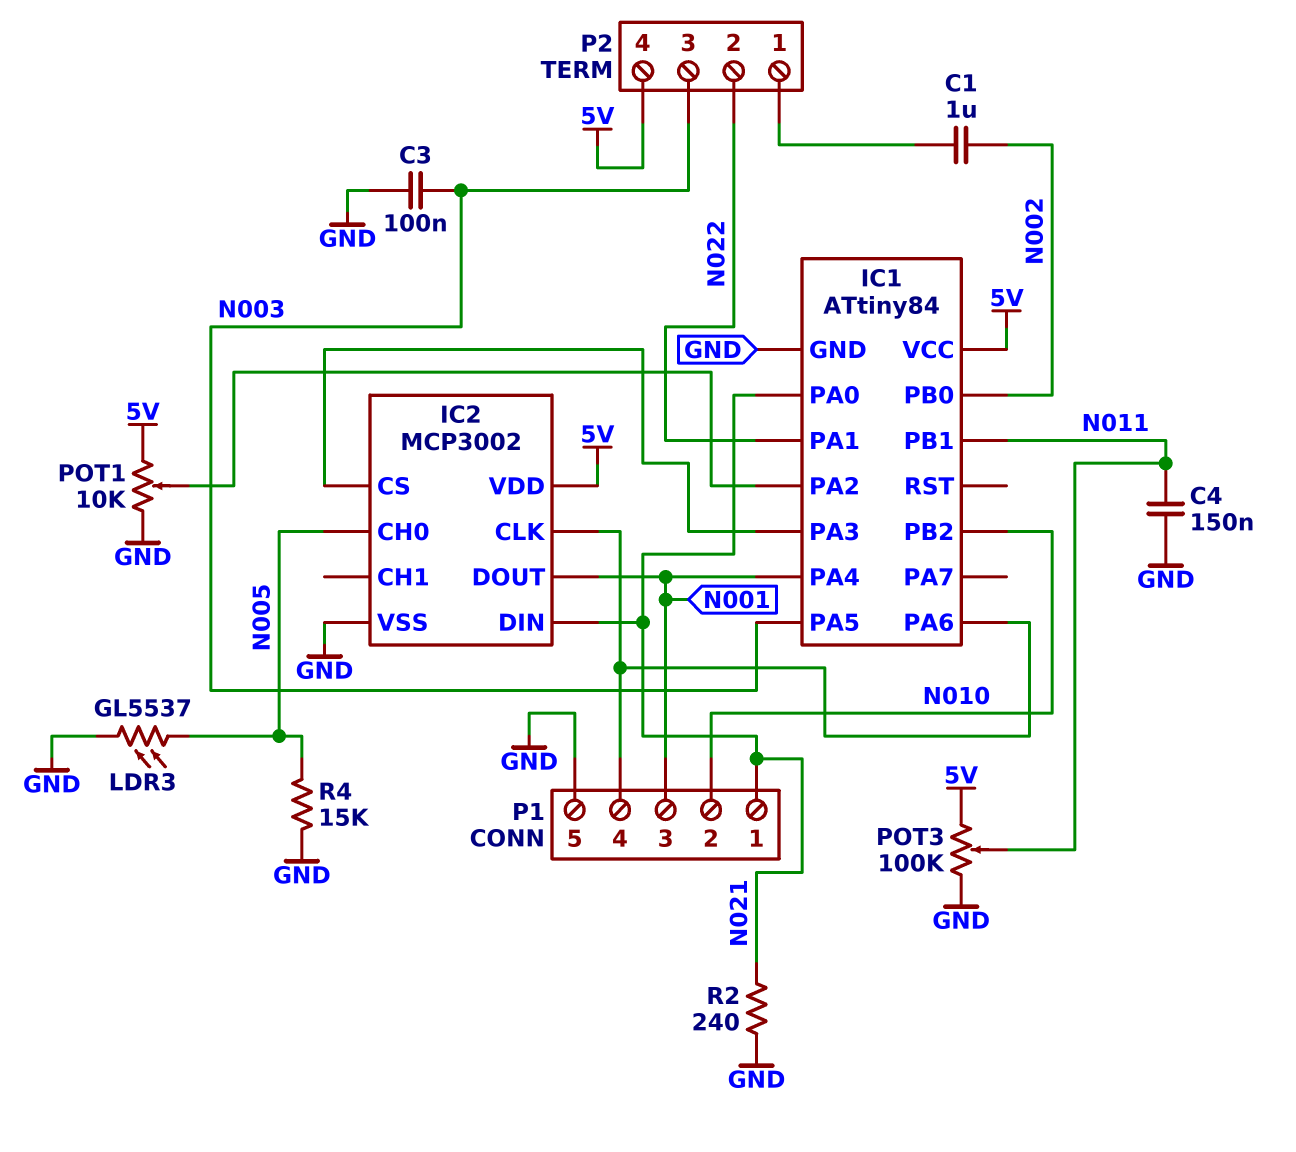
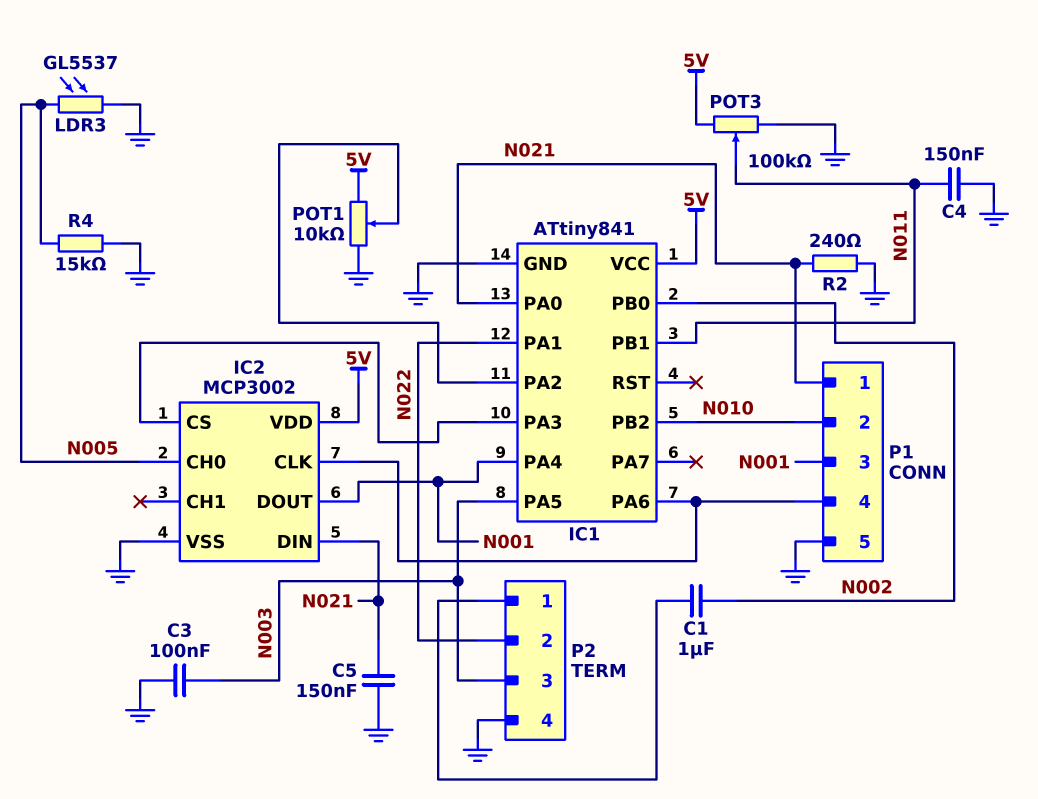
C5: none -> 150nF (GND, N021)
IC1: ATtiny84 -> ATtiny841
P2 pin 4: 5V -> GND

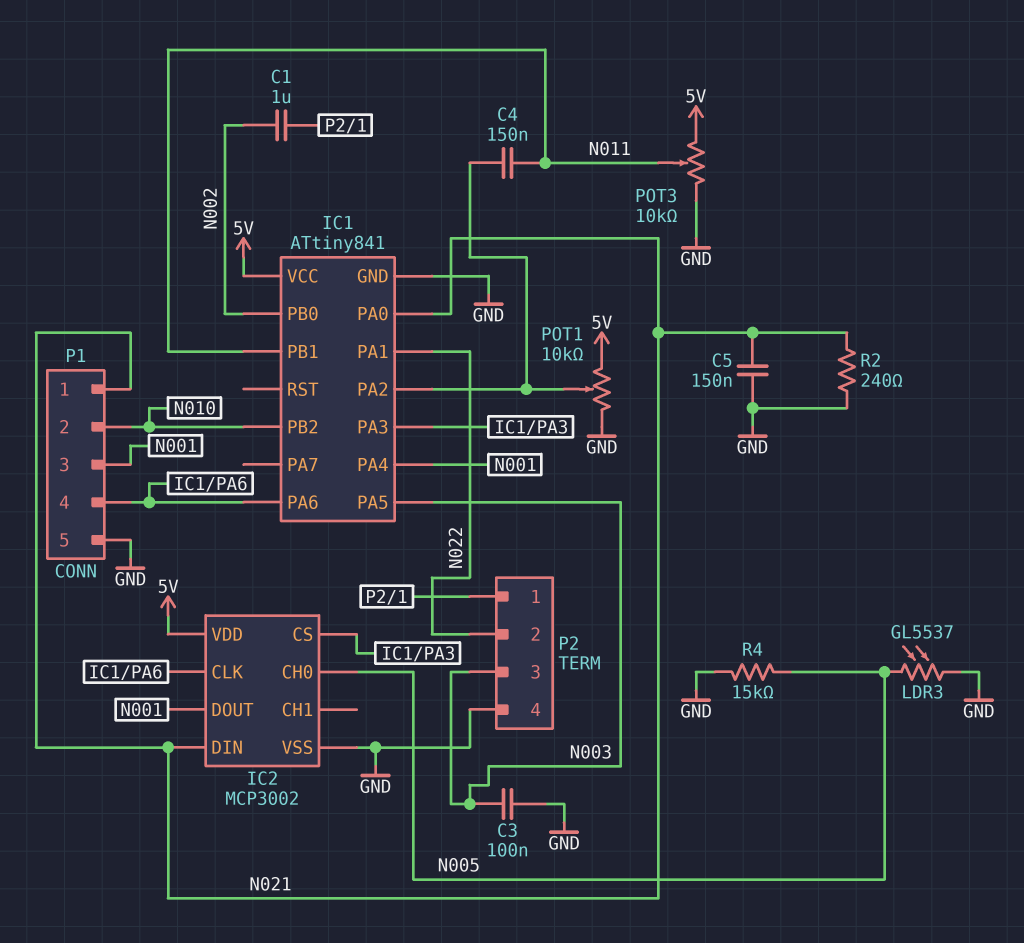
C4: 150nF (GND, N011) -> 150nF (IC1/PA2, N011)
POT3: 100k (5V, GND, wiper N011) -> 10k (5V, GND, wiper N011)

